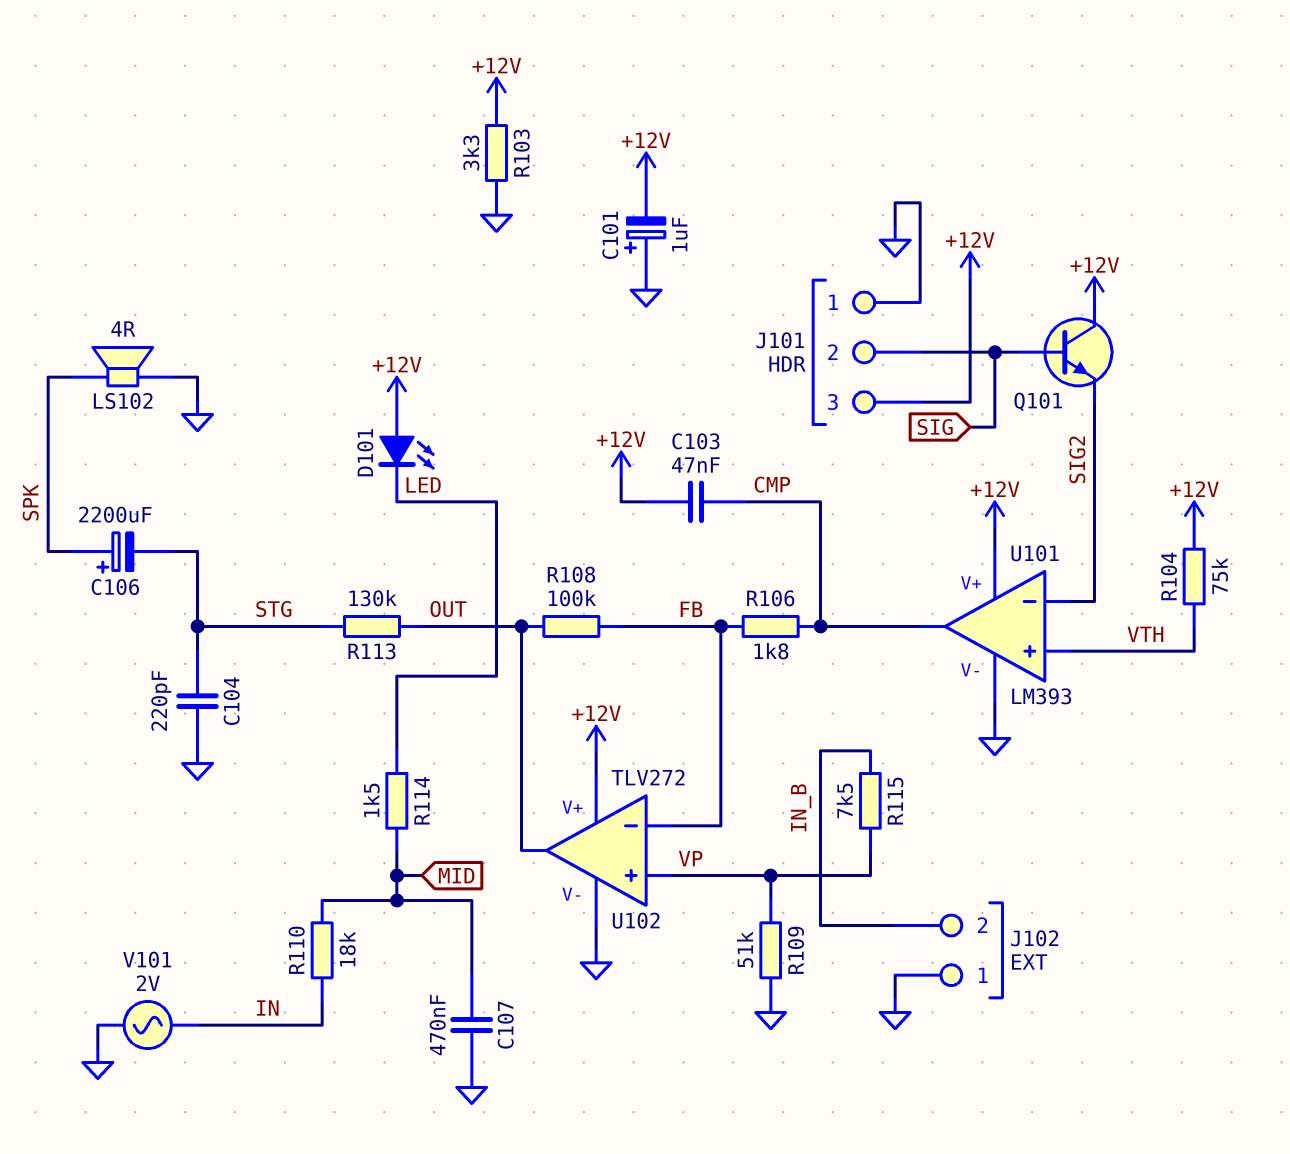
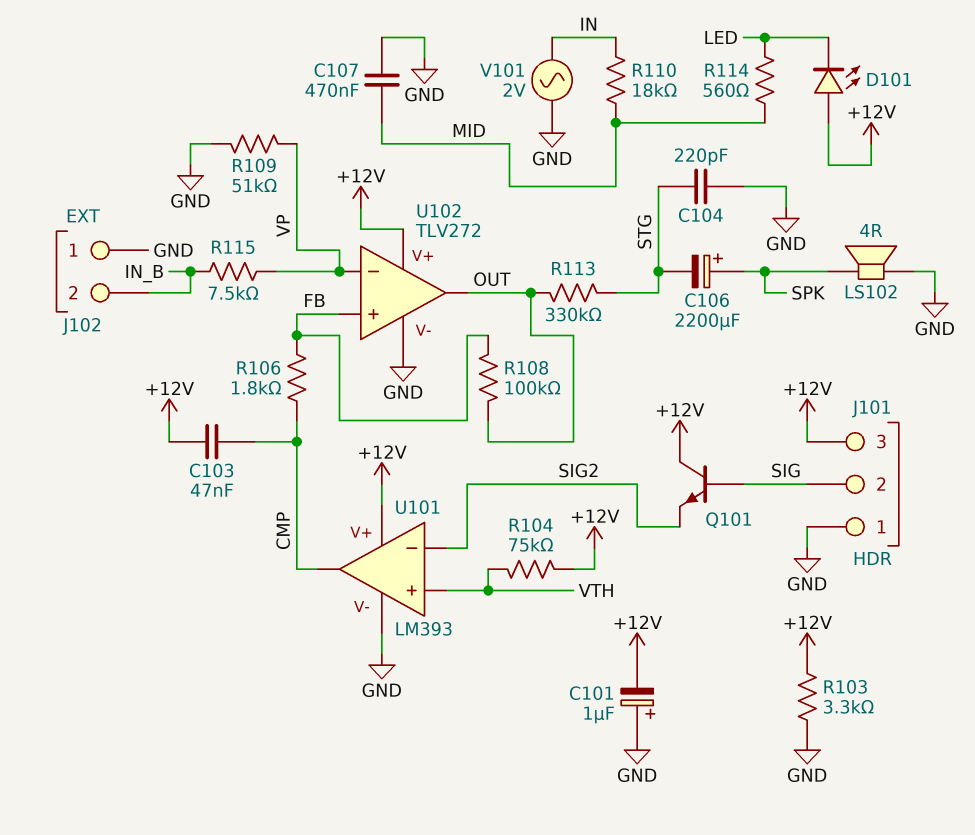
R113: 130k (OUT, STG) -> 330k (OUT, STG)
R114: 1.5k (LED, MID) -> 560 (LED, MID)
U102 pin in+: VP -> FB
U102 pin in-: FB -> VP

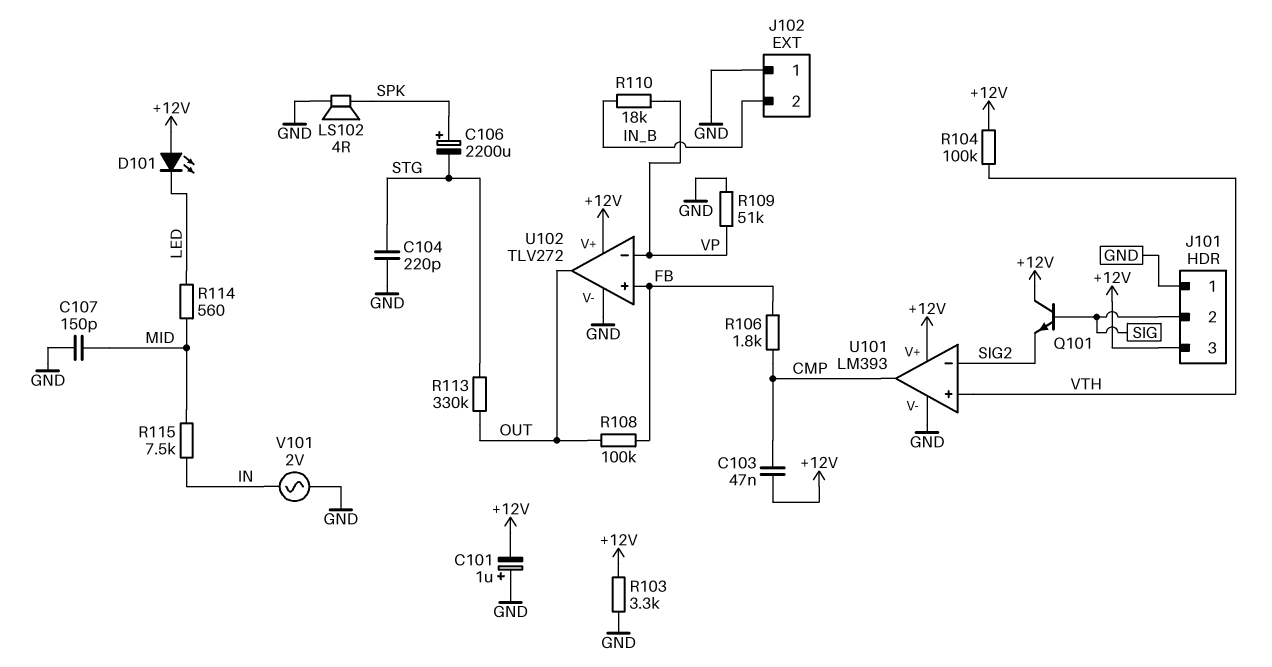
C107: 470nF (GND, MID) -> 150pF (GND, MID)
R104: 75k (+12V, VTH) -> 100k (+12V, VTH)
R110: 18k (IN, MID) -> 18k (IN_B, VP)
R115: 7.5k (IN_B, VP) -> 7.5k (IN, MID)

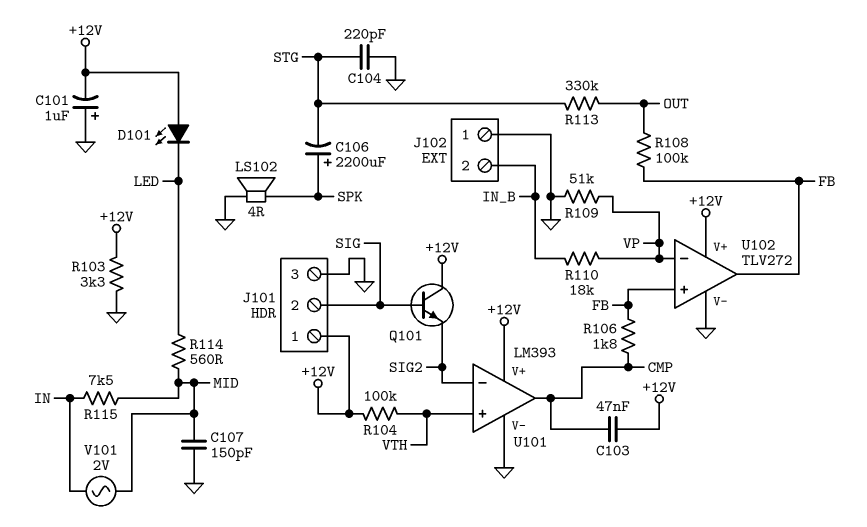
J101 pin 1: GND -> +12V
J101 pin 3: +12V -> GND
U102 pin out: OUT -> FB
V101: AC 2V (GND, IN) -> AC 2V (IN, MID)

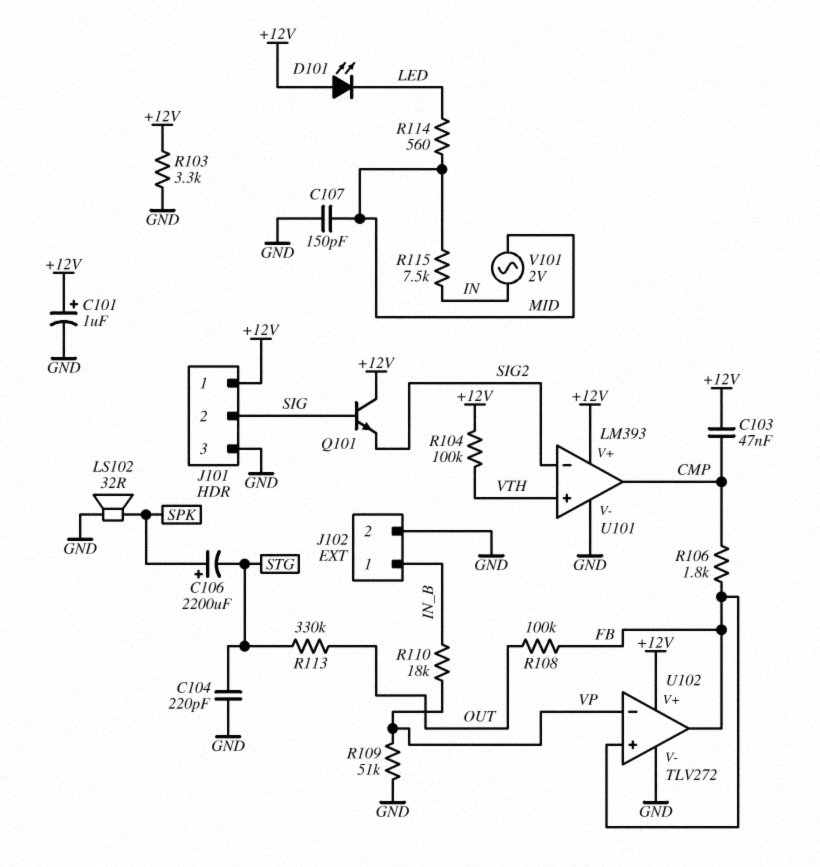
C101: 1uF (plus GND, minus +12V) -> 1uF (plus +12V, minus GND)
J102 pin 1: GND -> IN_B
J102 pin 2: IN_B -> GND
LS102: speaker 4R (GND, SPK) -> speaker 32R (GND, SPK)

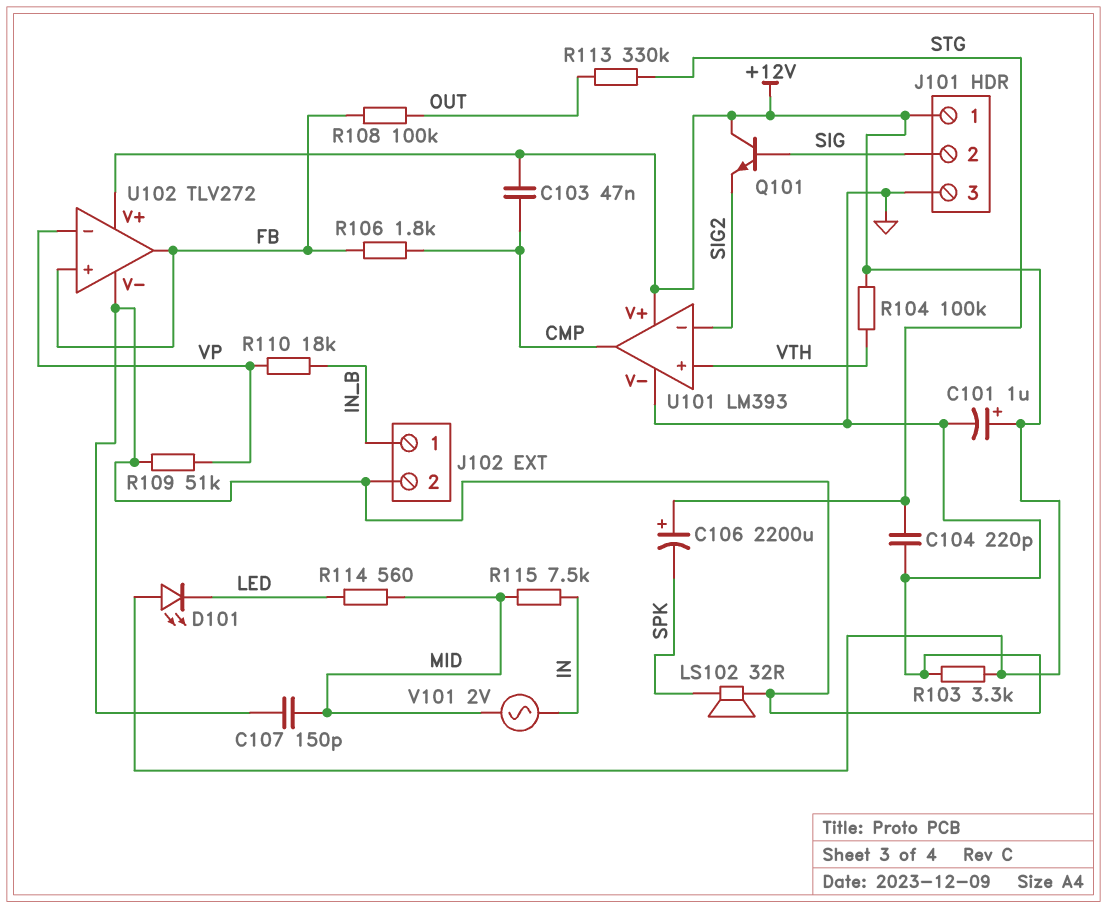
C106: 2200uF (plus SPK, minus STG) -> 2200uF (plus STG, minus SPK)

